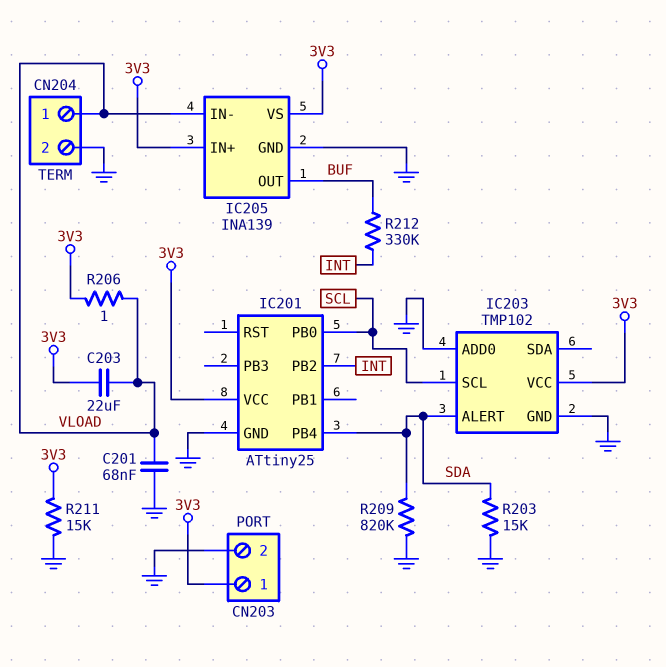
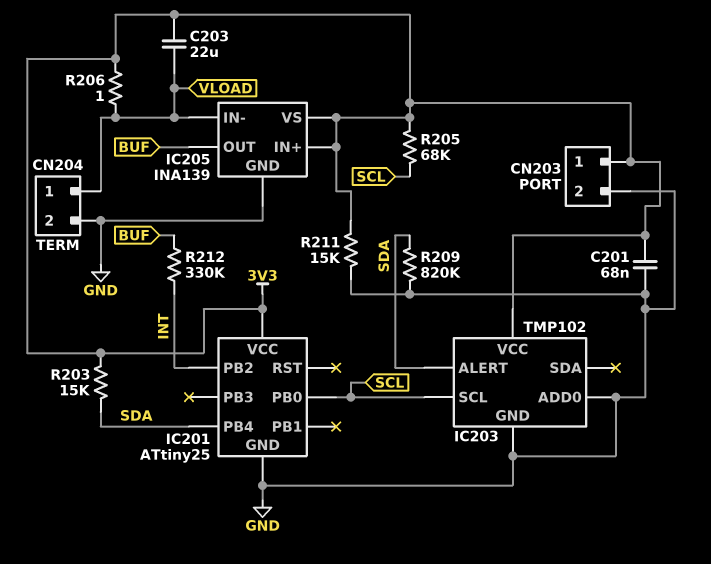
C201: 68nF (GND, VLOAD) -> 68nF (3V3, GND)
R203: 15k (GND, SDA) -> 15k (3V3, SDA)
R205: none -> 68k (3V3, SCL)

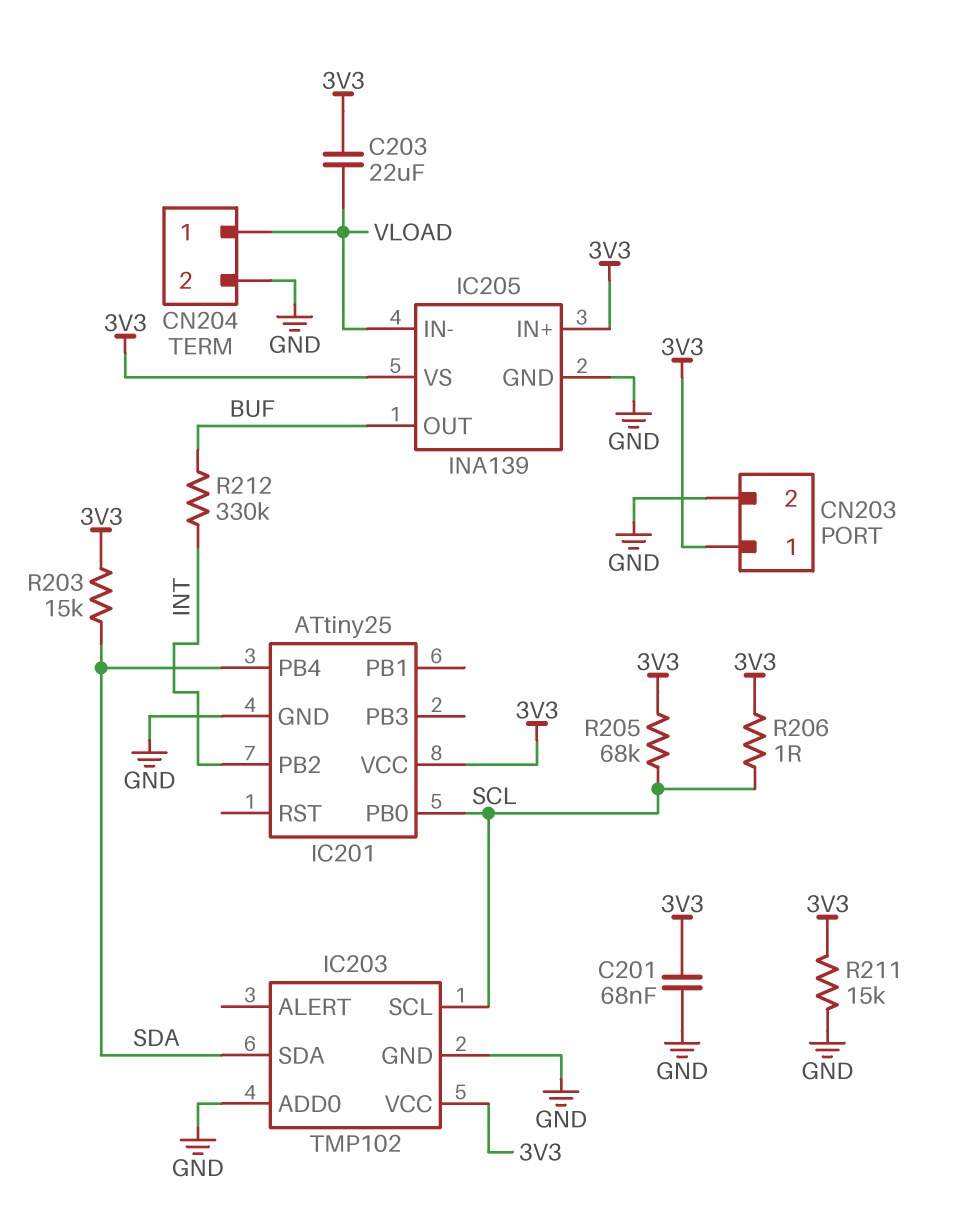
IC203 pin ALERT: SDA -> none
IC203 pin SDA: none -> SDA
R206: 1 (3V3, VLOAD) -> 1 (3V3, SCL)
R209: 820k (GND, SDA) -> none

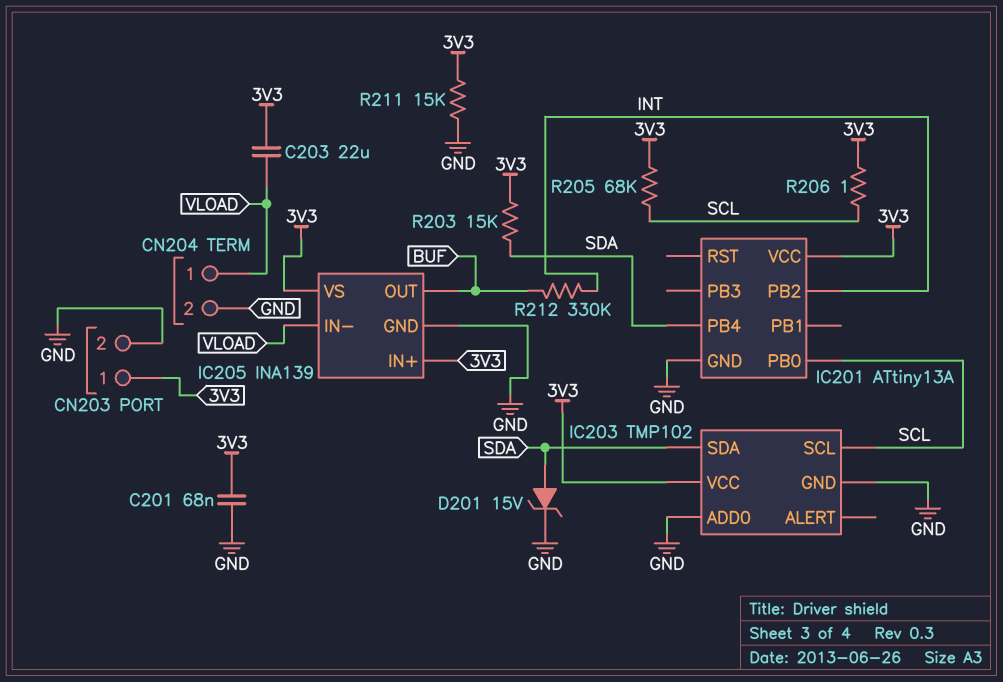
D201: none -> zener 15V (A SDA, K GND)
IC201: ATtiny25 -> ATtiny13A

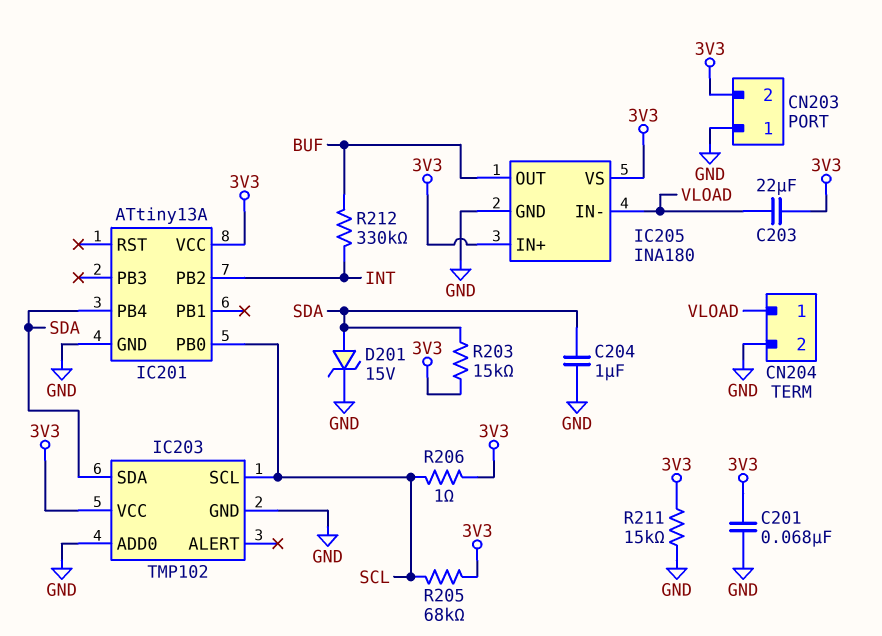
C204: none -> 1uF (GND, SDA)
CN203 pin 1: 3V3 -> GND
CN203 pin 2: GND -> 3V3
IC205: INA139 -> INA180

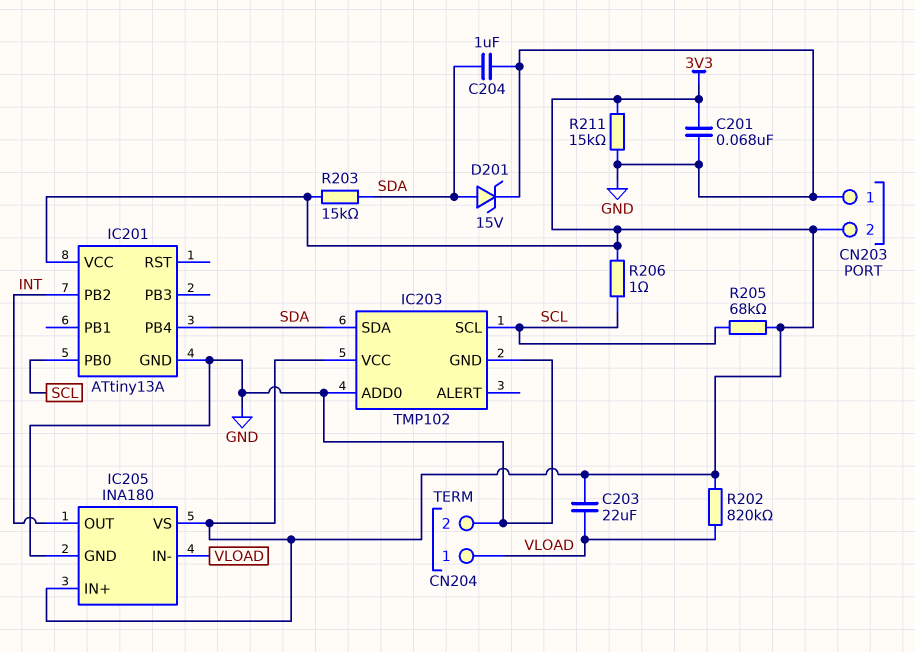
IC205 pin OUT: BUF -> INT
R202: none -> 820k (3V3, VLOAD)
R212: 330k (BUF, INT) -> none

